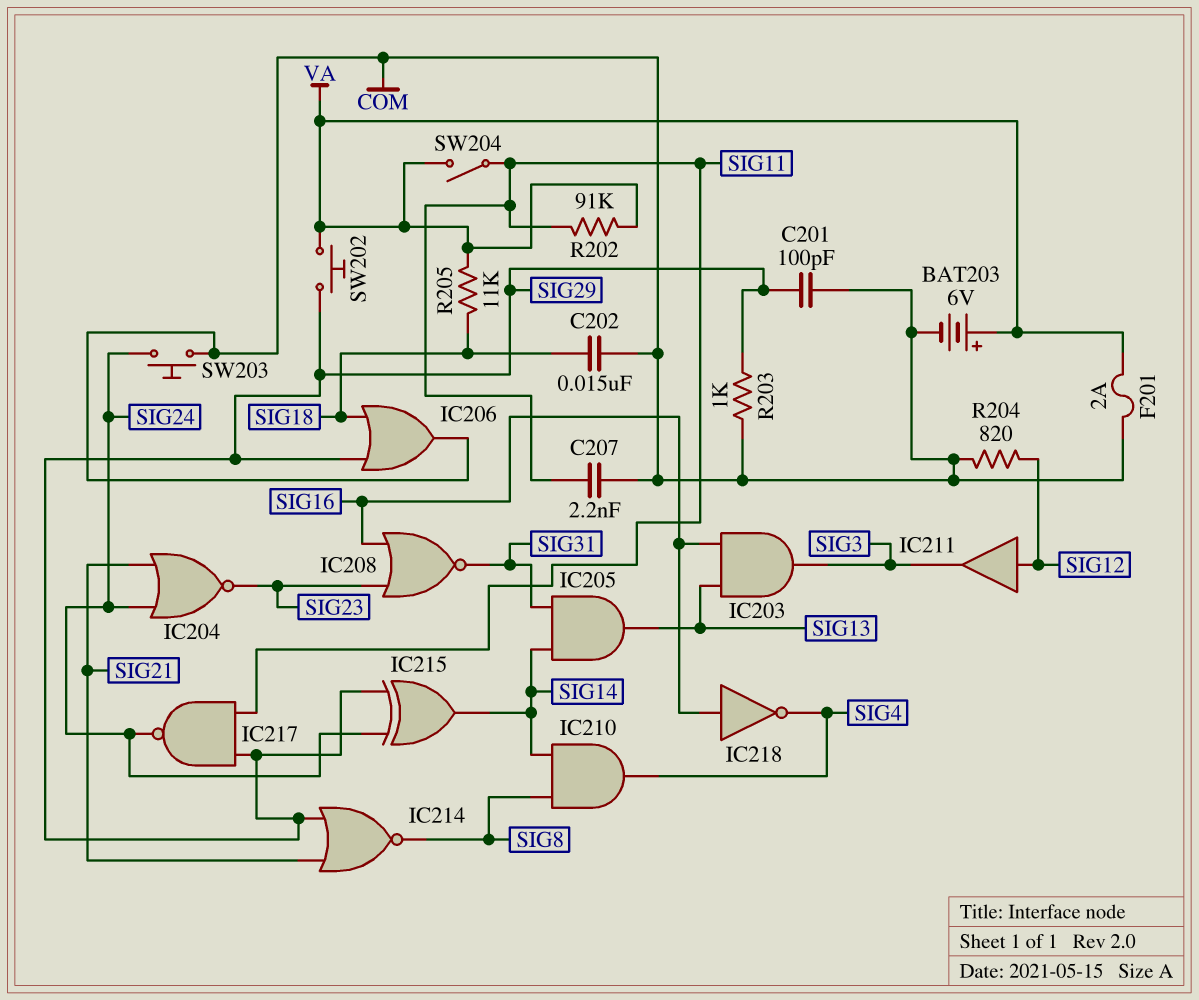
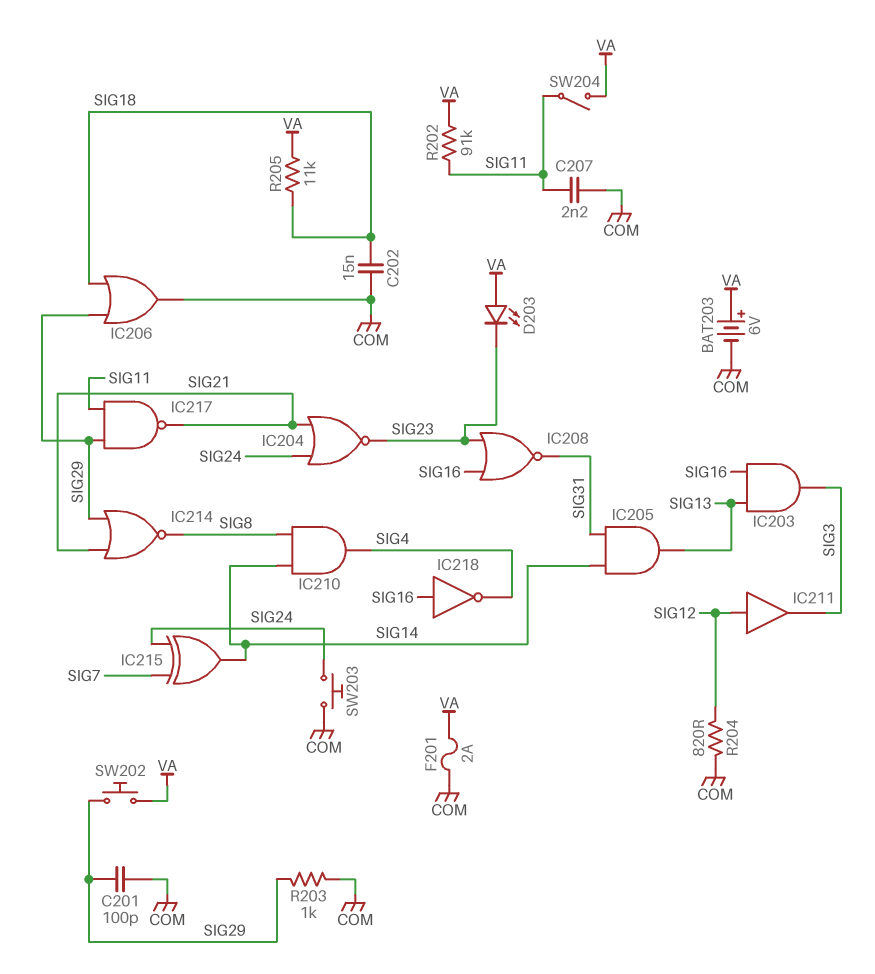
D203: none -> LED (A VA, K SIG23)
IC215: XOR (in SIG24, in SIG29, out SIG14) -> XOR (in SIG7, in SIG24, out SIG14)
IC217: NAND (in SIG11, in SIG29, out SIG24) -> NAND (in SIG11, in SIG29, out SIG21)

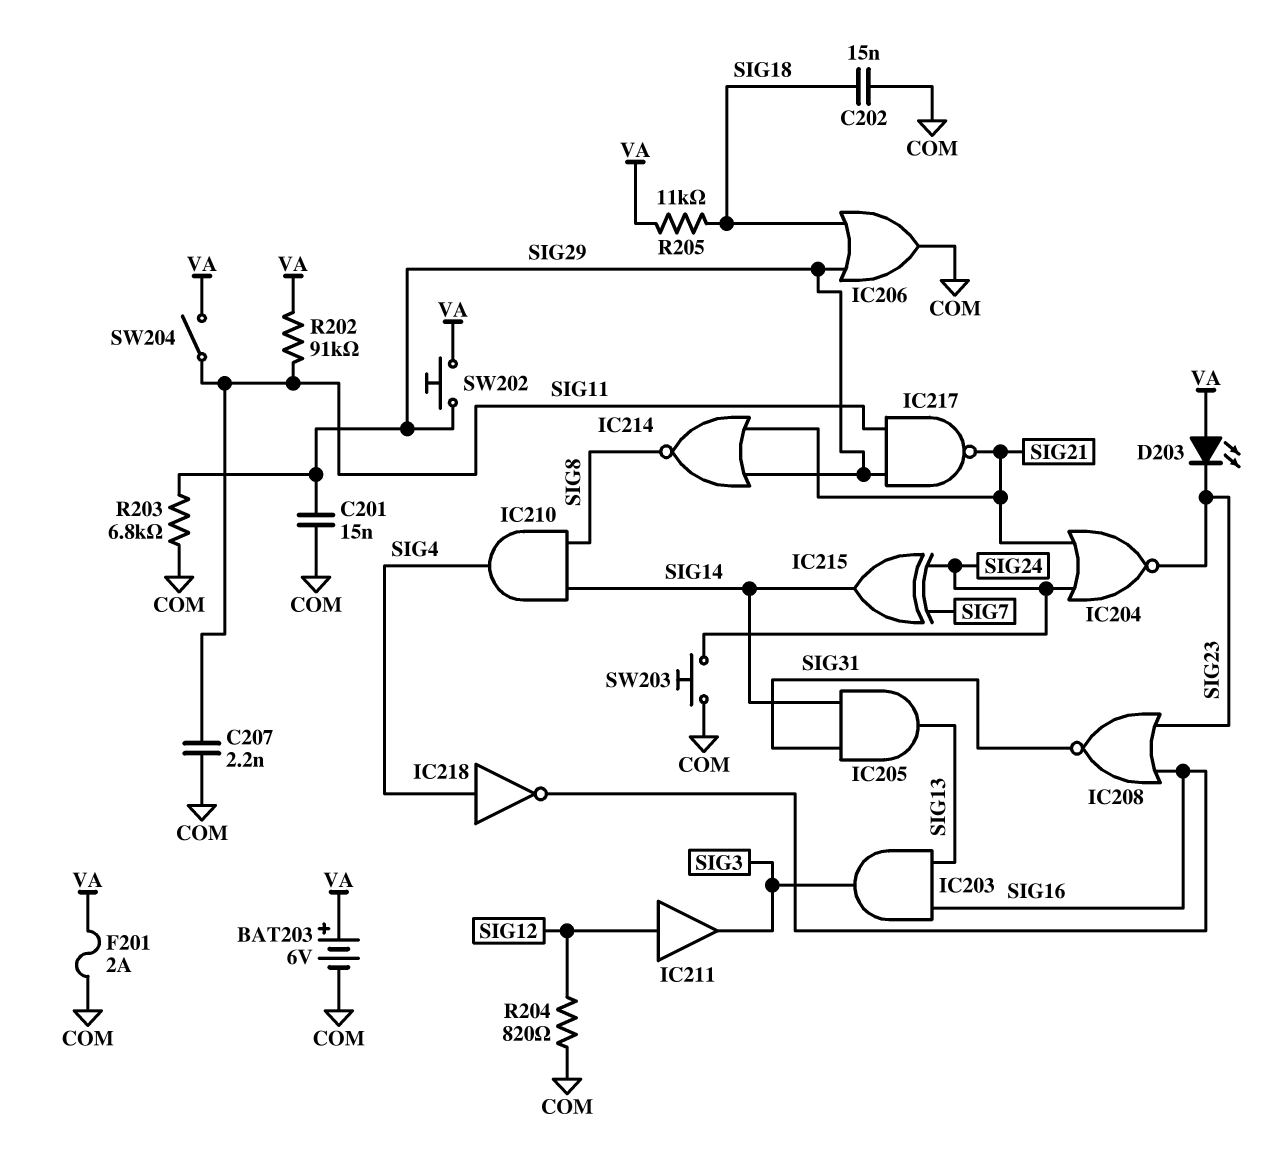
C201: 100pF (COM, SIG29) -> 15nF (COM, SIG29)
IC218: NOT (in SIG16, out SIG4) -> NOT (in SIG4, out SIG16)
R203: 1k (COM, SIG29) -> 6.8k (COM, SIG29)

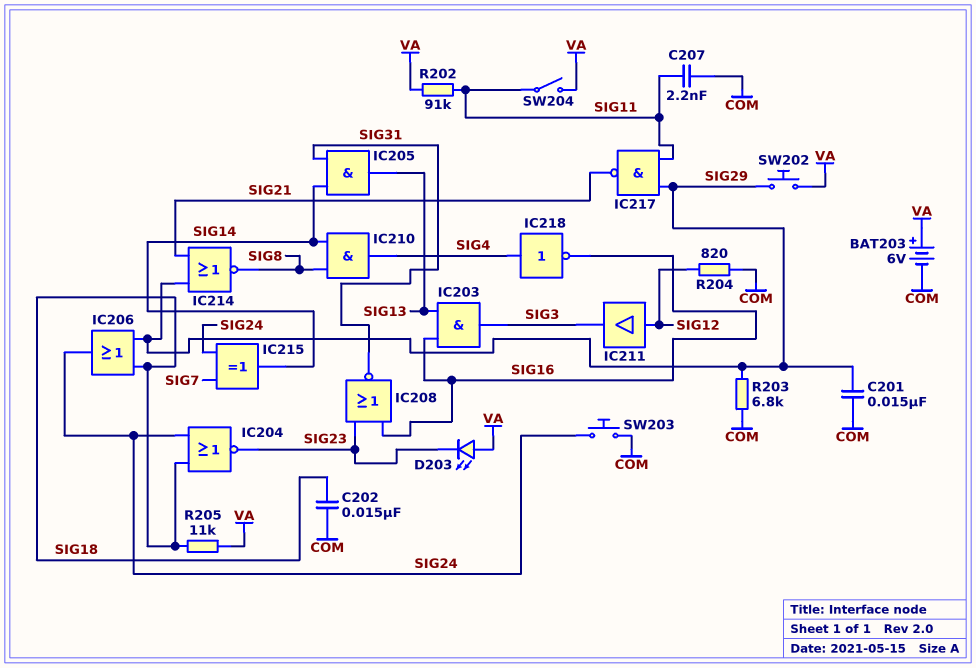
F201: 2A (COM, VA) -> none
IC204: NOR (in SIG21, in SIG24, out SIG23) -> NOR (in SIG18, in SIG24, out SIG23)
IC206: OR (in SIG18, in SIG29, out COM) -> OR (in SIG18, in SIG29, out SIG24)

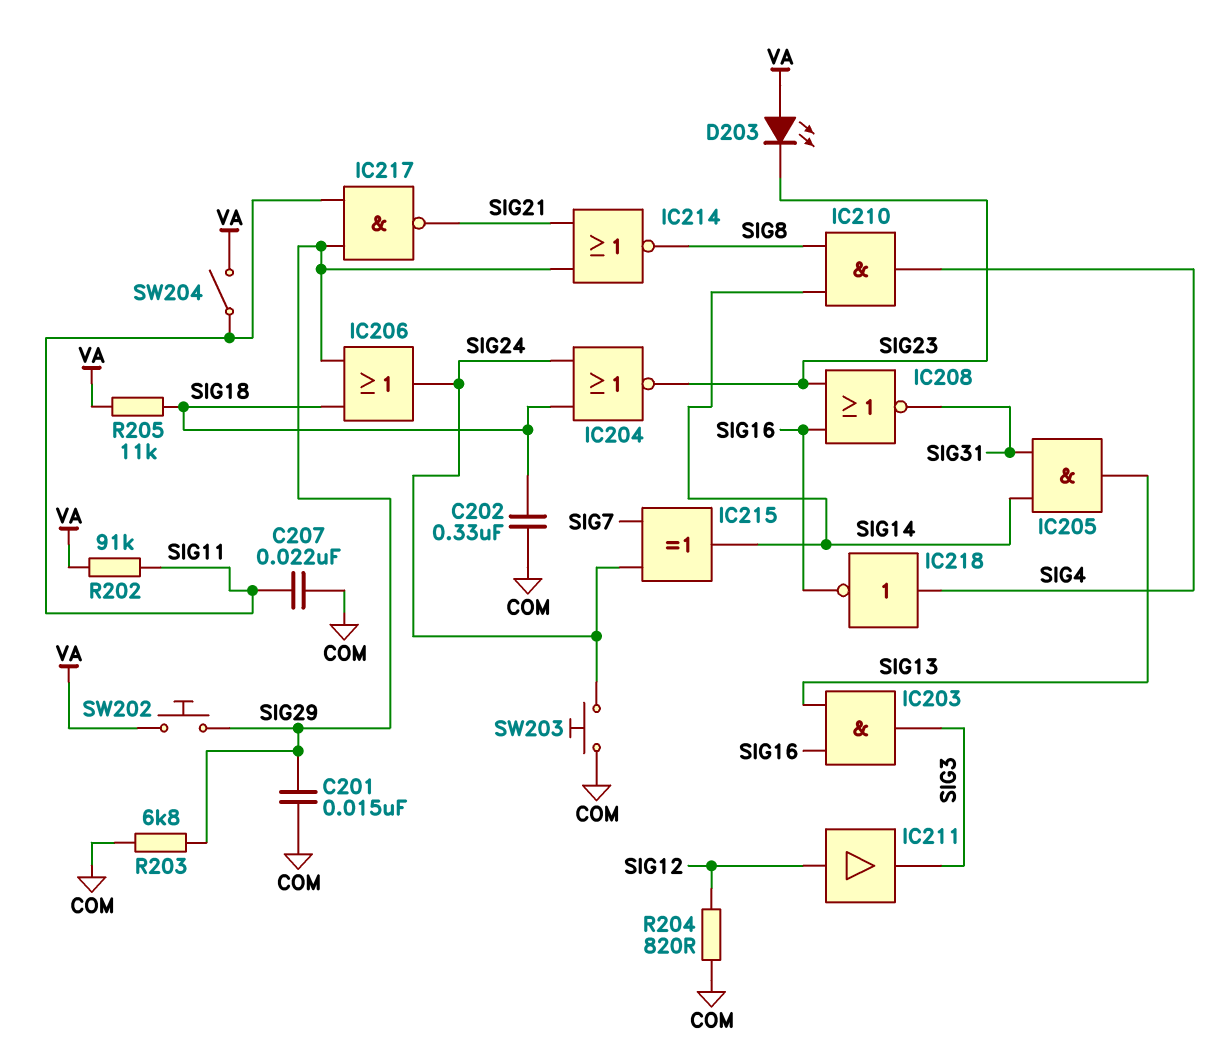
BAT203: 6V (plus VA, minus COM) -> none
C202: 15nF (COM, SIG18) -> 330nF (COM, SIG18)
C207: 2.2nF (COM, SIG11) -> 22nF (COM, SIG11)

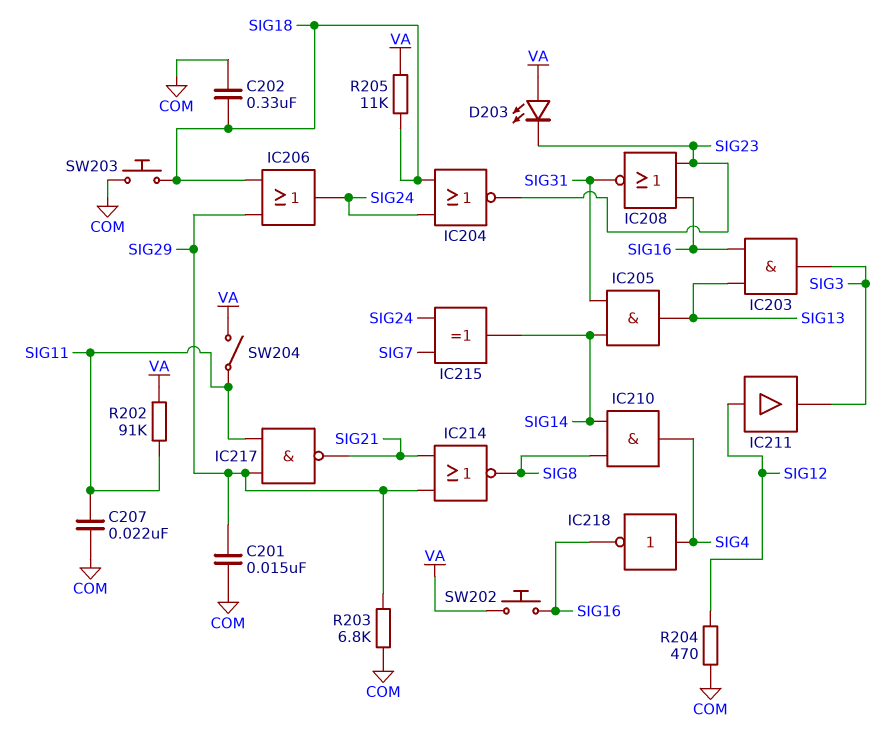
R204: 820 (COM, SIG12) -> 470 (COM, SIG12)
SW202: button (SIG29, VA) -> button (SIG16, VA)
SW203: button (COM, SIG24) -> button (COM, SIG18)

